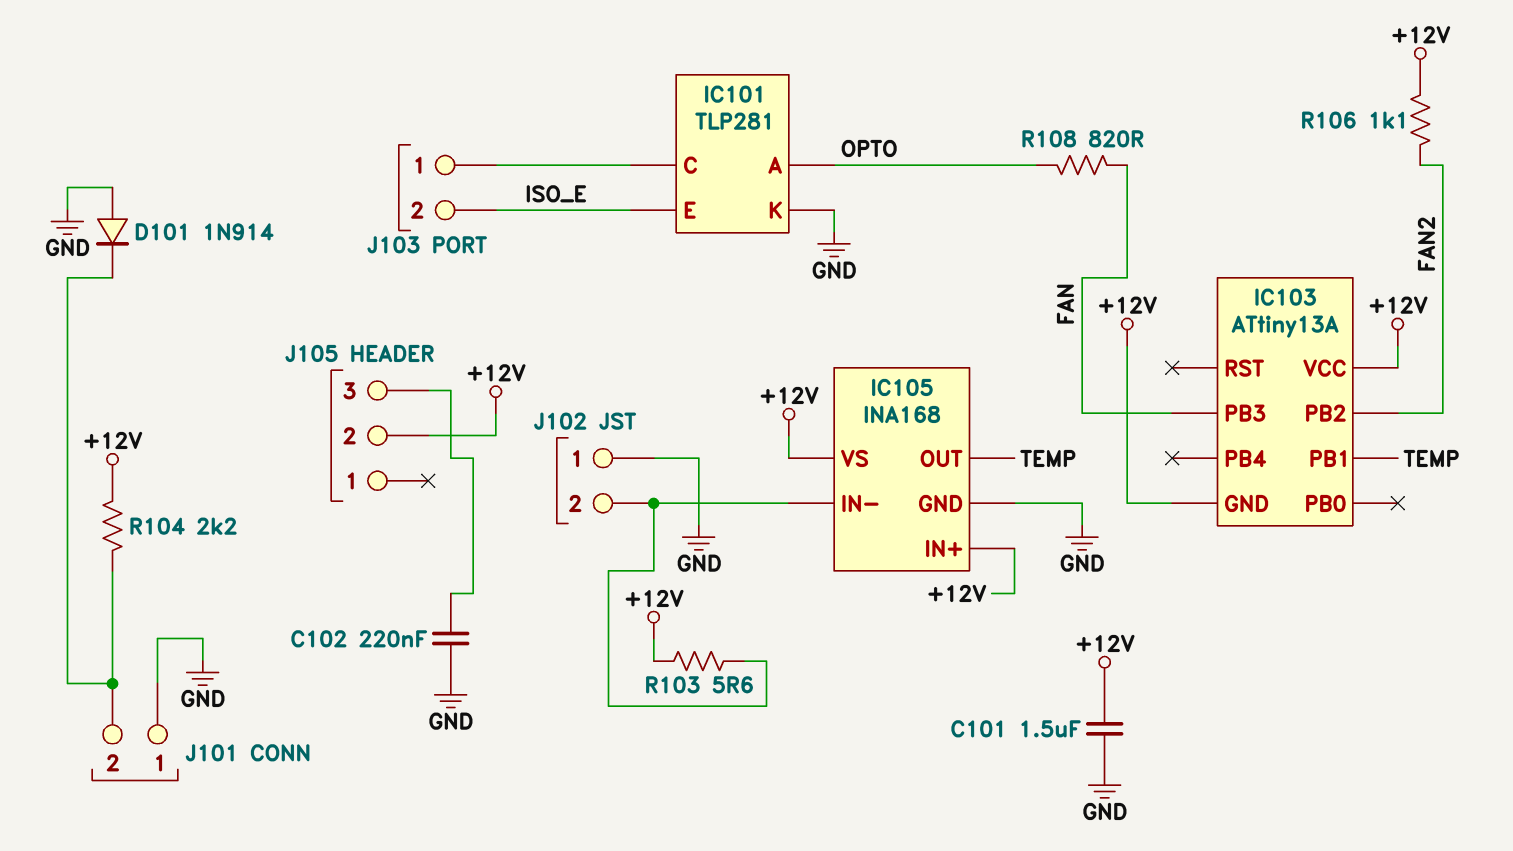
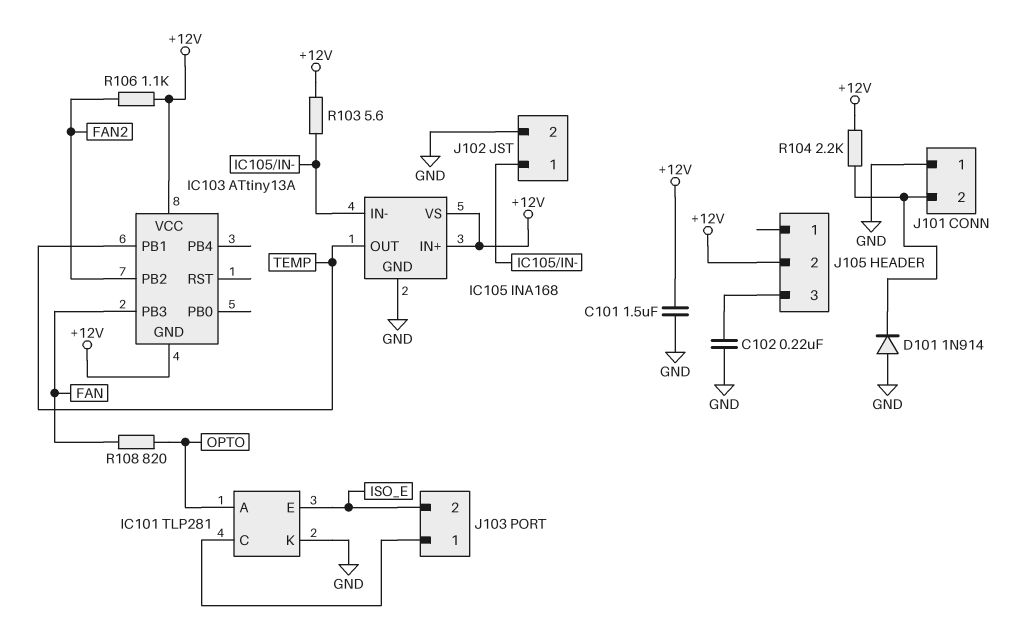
J102 pin 1: GND -> IC105/IN-
J102 pin 2: IC105/IN- -> GND

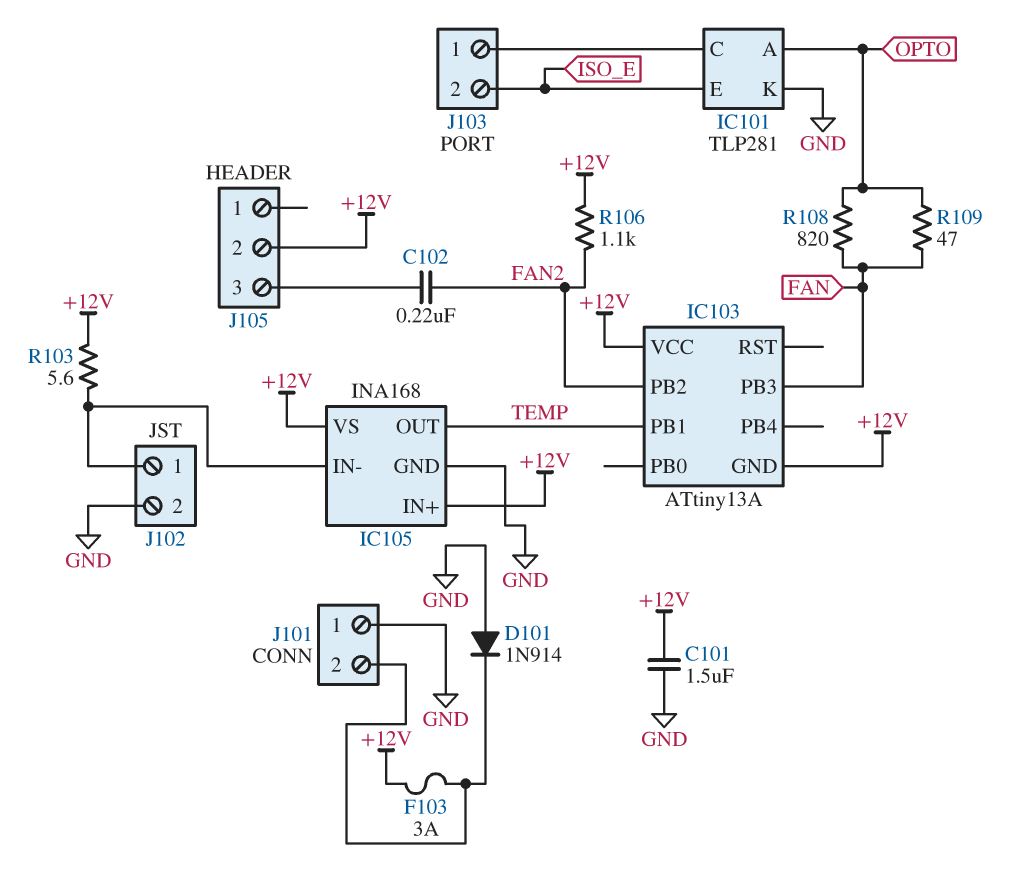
C102: 220nF (GND, J105/3) -> 220nF (FAN2, J105/3)
F103: none -> 3A (+12V, J101/2)
R104: 2.2k (+12V, J101/2) -> none
R109: none -> 47 (FAN, OPTO)

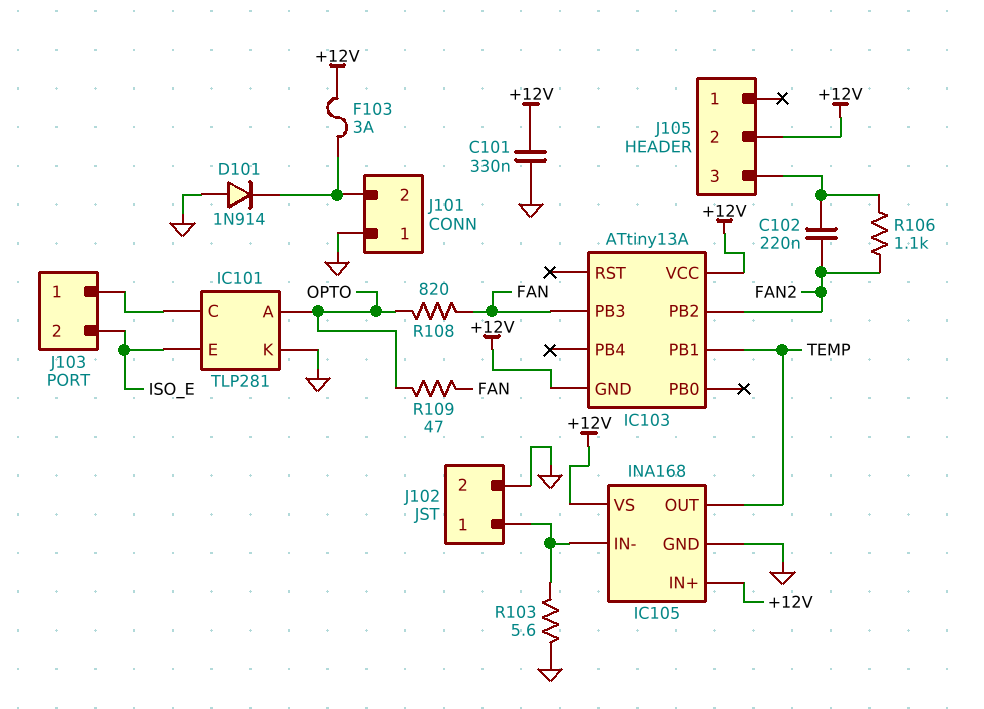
C101: 1.5uF (+12V, GND) -> 330nF (+12V, GND)
R103: 5.6 (+12V, IC105/IN-) -> 5.6 (GND, IC105/IN-)
R106: 1.1k (+12V, FAN2) -> 1.1k (FAN2, J105/3)

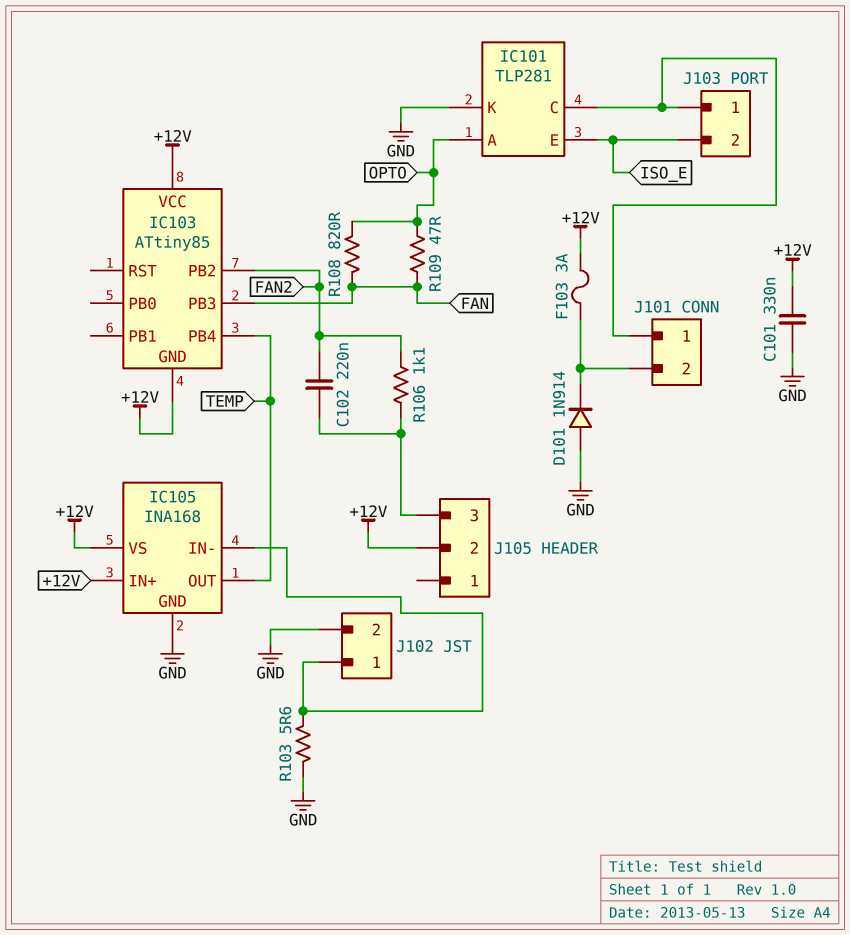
IC103: ATtiny13A -> ATtiny85
IC103 pin PB1: TEMP -> none
IC103 pin PB4: none -> TEMP
J101 pin 1: GND -> IC101/C

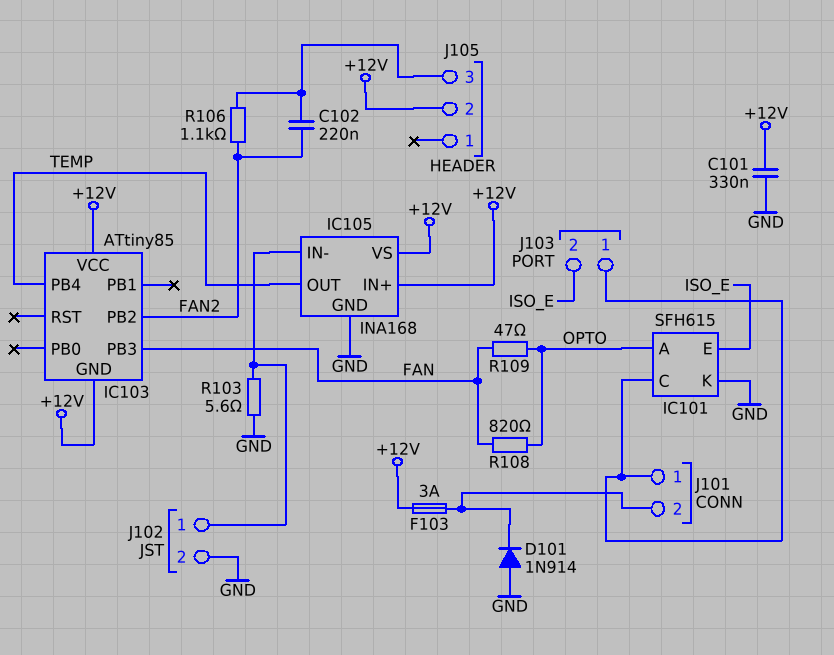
IC101: TLP281 -> SFH615

